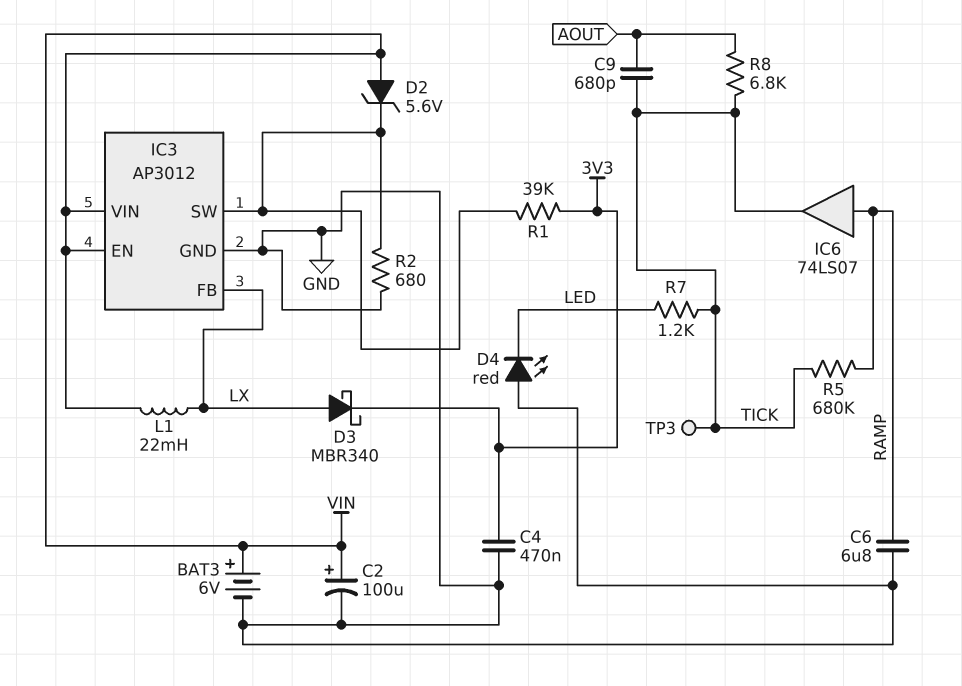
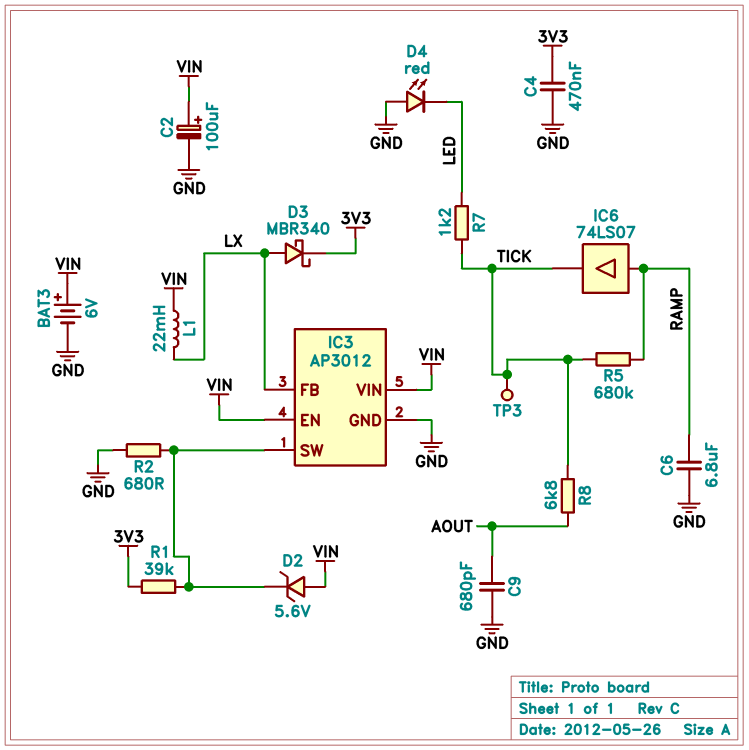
C9: 680pF (AOUT, TICK) -> 680pF (AOUT, GND)

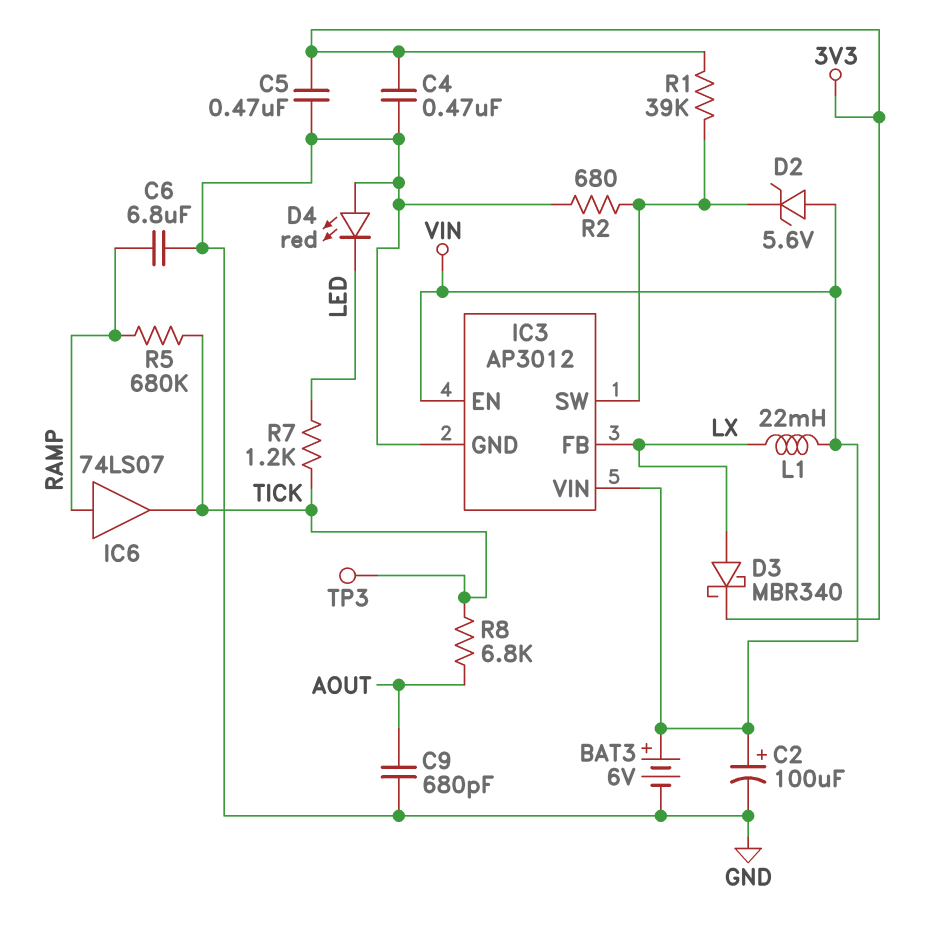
C5: none -> 470nF (3V3, GND)

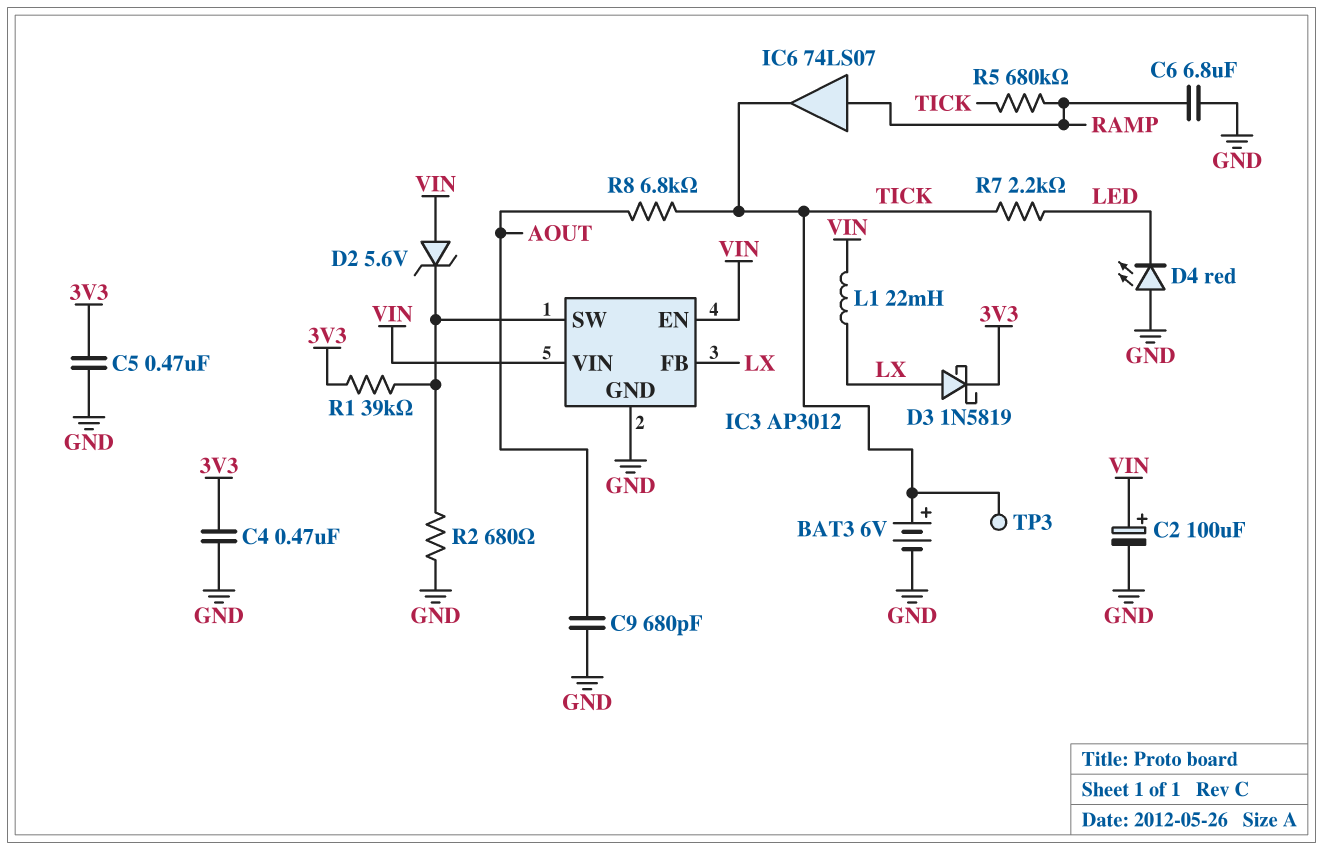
BAT3: 6V (plus VIN, minus GND) -> 6V (plus TICK, minus GND)
D3: schottky MBR340 (A LX, K 3V3) -> schottky 1N5819 (A LX, K 3V3)
R7: 1.2k (LED, TICK) -> 2.2k (LED, TICK)

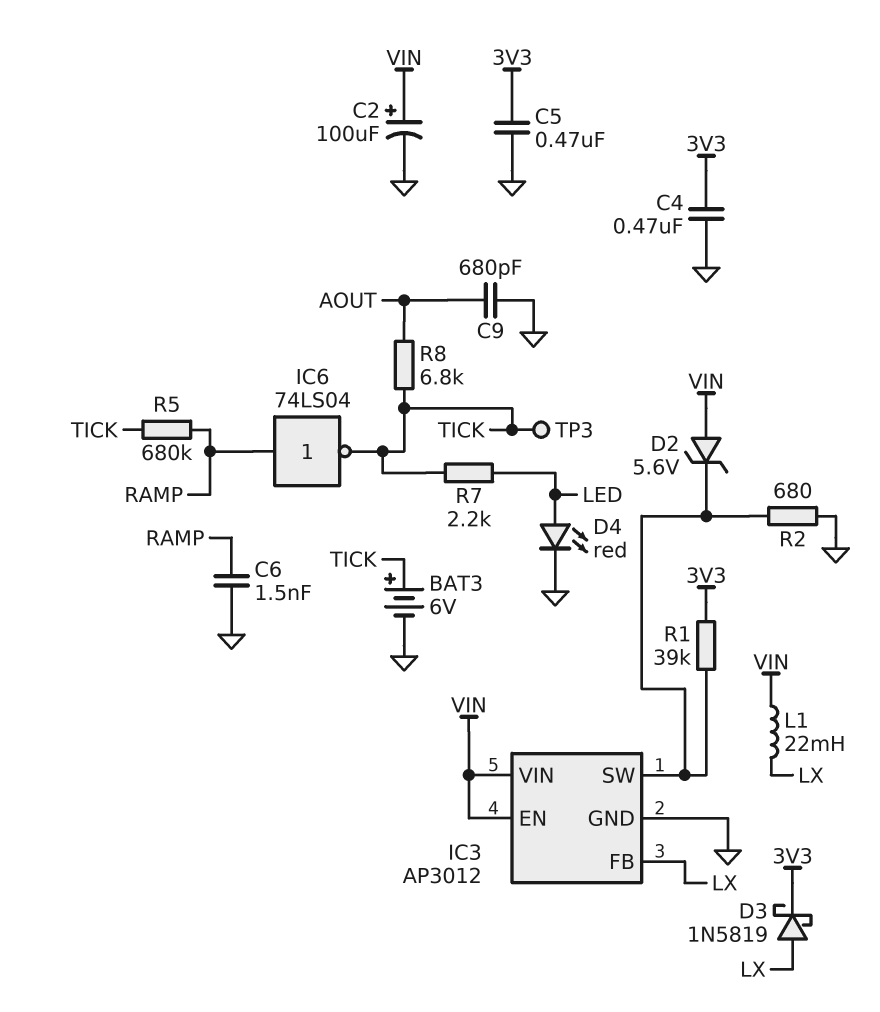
C6: 6.8uF (GND, RAMP) -> 1.5nF (GND, RAMP)
D4: LED red (A GND, K LED) -> LED red (A LED, K GND)
IC6: buffer 74LS07 (in RAMP, out TICK) -> NOT 74LS04 (in RAMP, out TICK)

